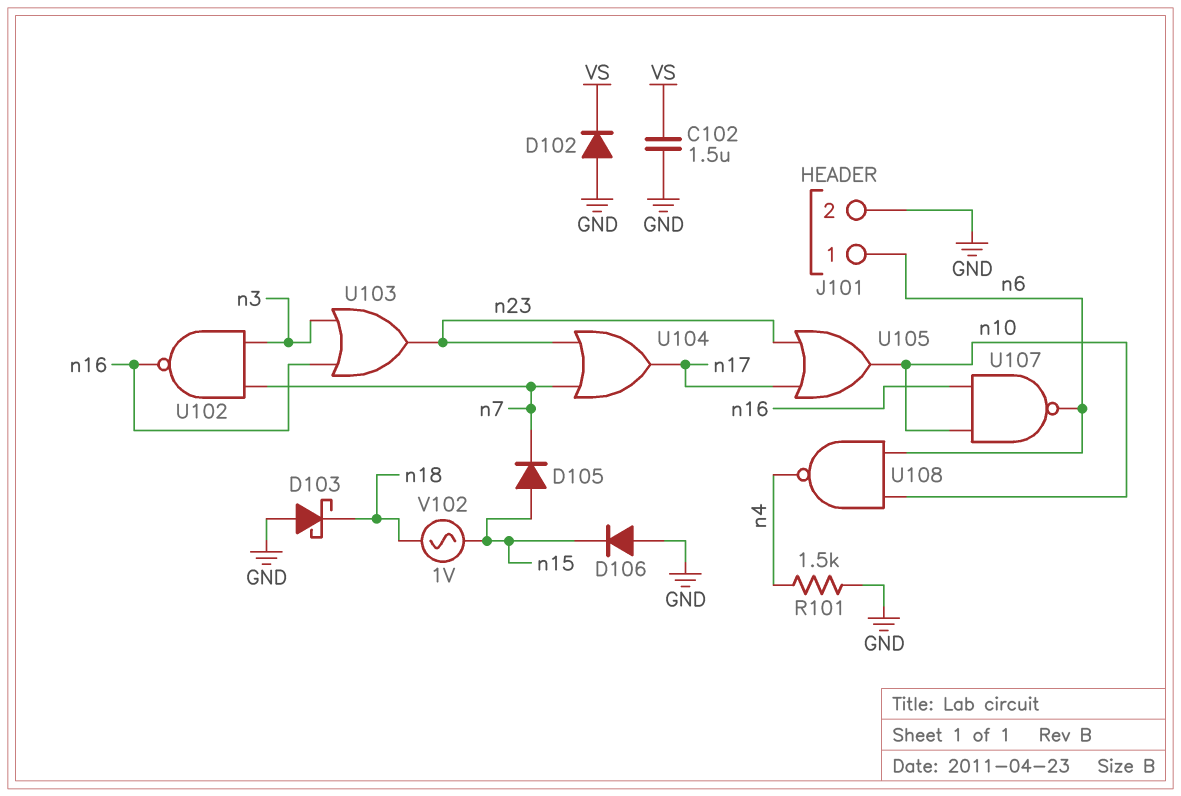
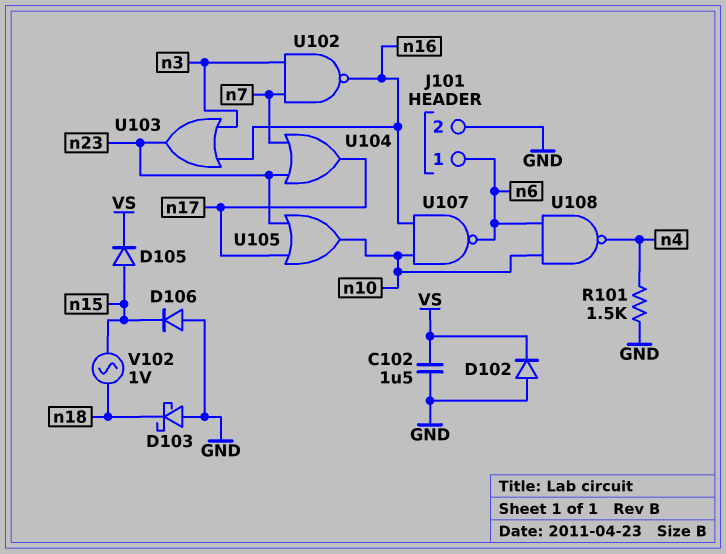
D105: diode (A n15, K n7) -> diode (A n15, K VS)

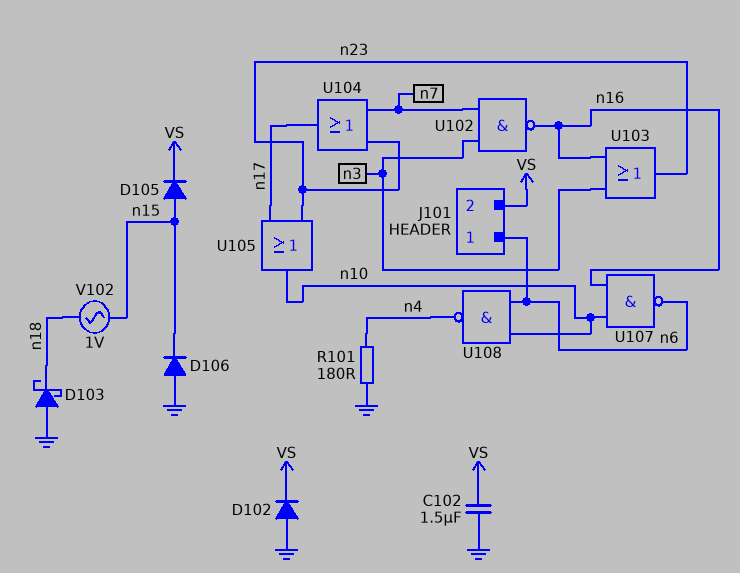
J101 pin 2: GND -> VS
R101: 1.5k (GND, n4) -> 180 (GND, n4)

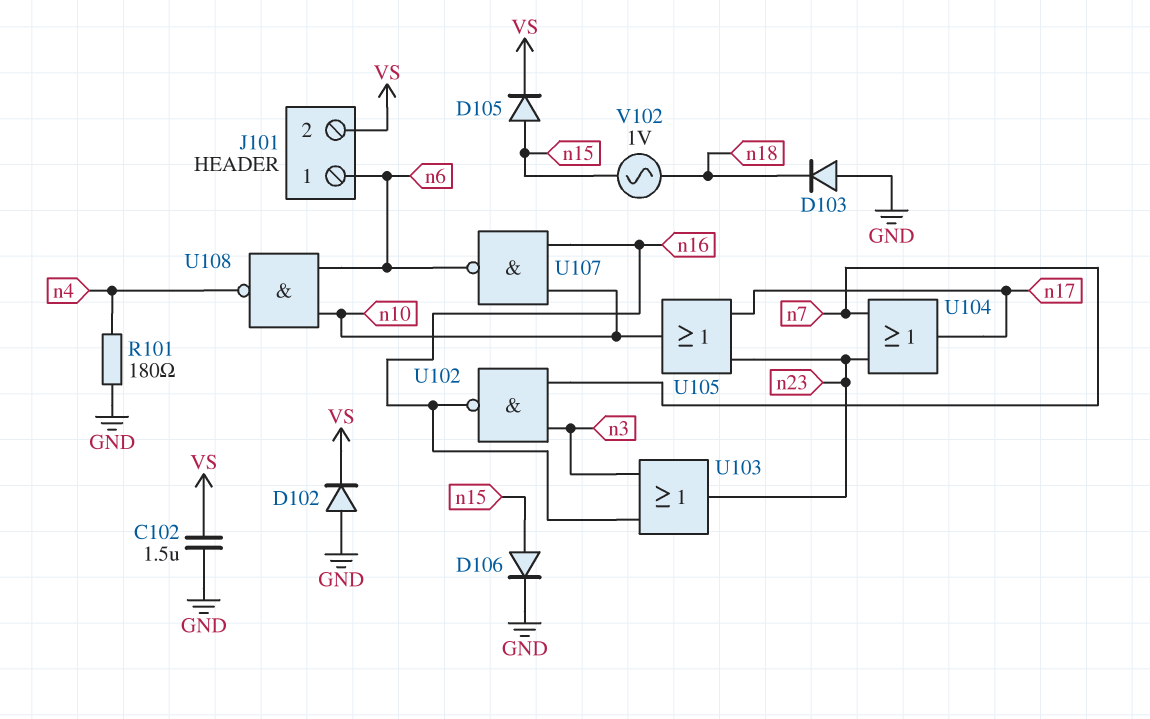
D103: schottky (A GND, K n18) -> diode (A GND, K n18)
D106: diode (A GND, K n15) -> diode (A n15, K GND)

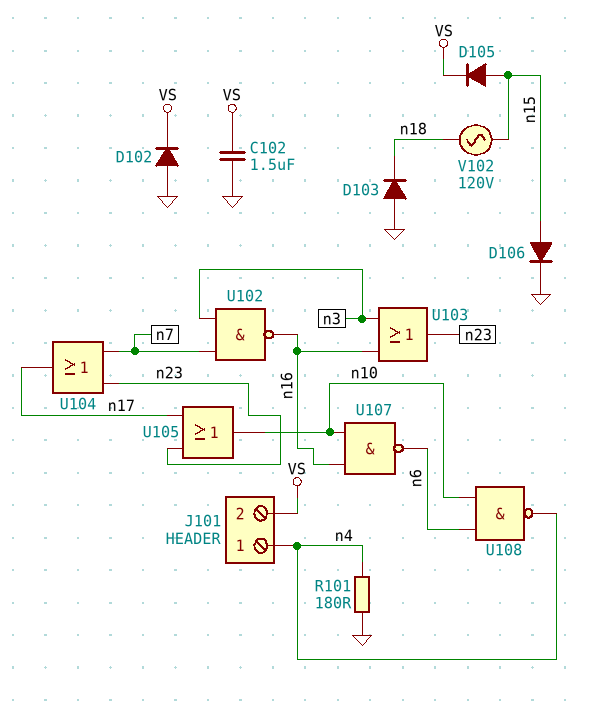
J101 pin 1: n6 -> n4
V102: AC 1V (n15, n18) -> AC 120V (n15, n18)

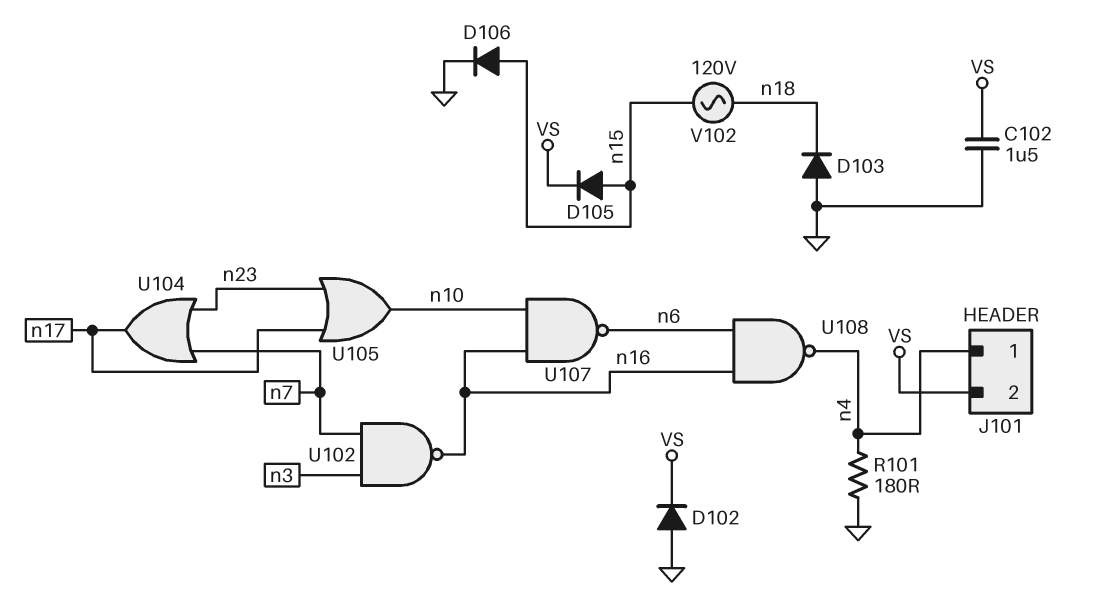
U103: OR (in n3, in n16, out n23) -> none
U108: NAND (in n6, in n10, out n4) -> NAND (in n6, in n16, out n4)

